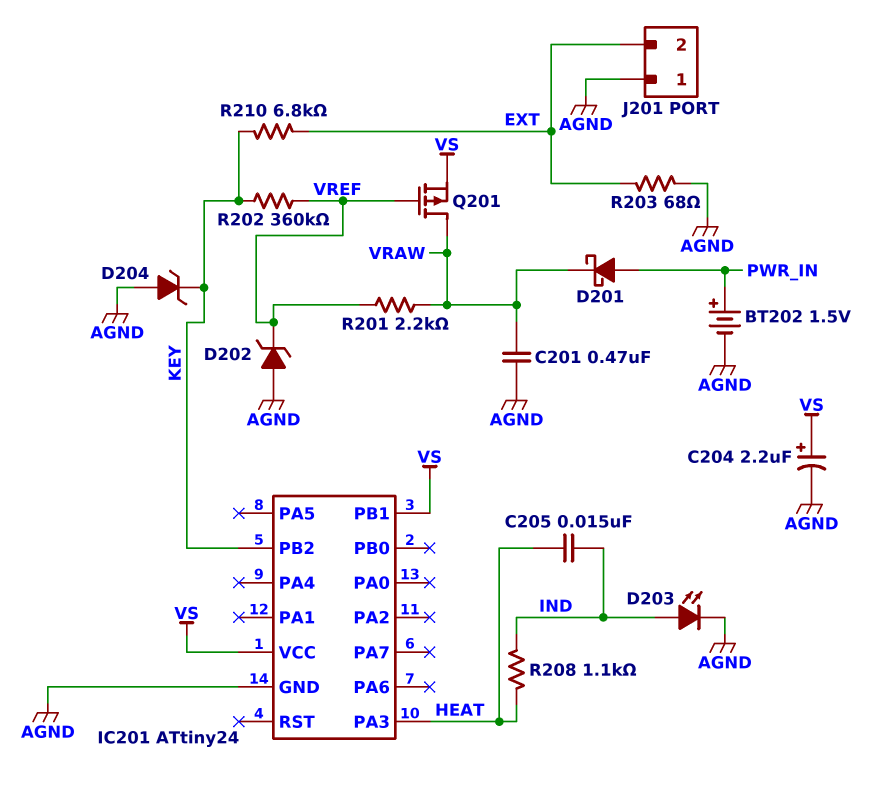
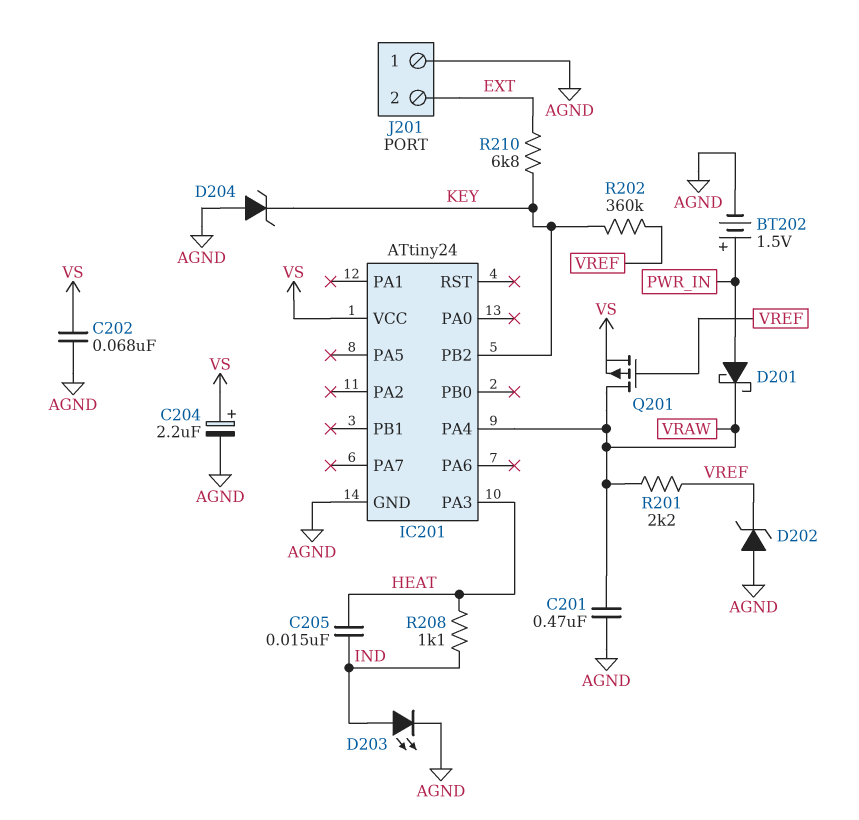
C202: none -> 68nF (AGND, VS)
IC201 pin PA4: none -> VRAW
IC201 pin PB1: VS -> none
R203: 68 (AGND, EXT) -> none

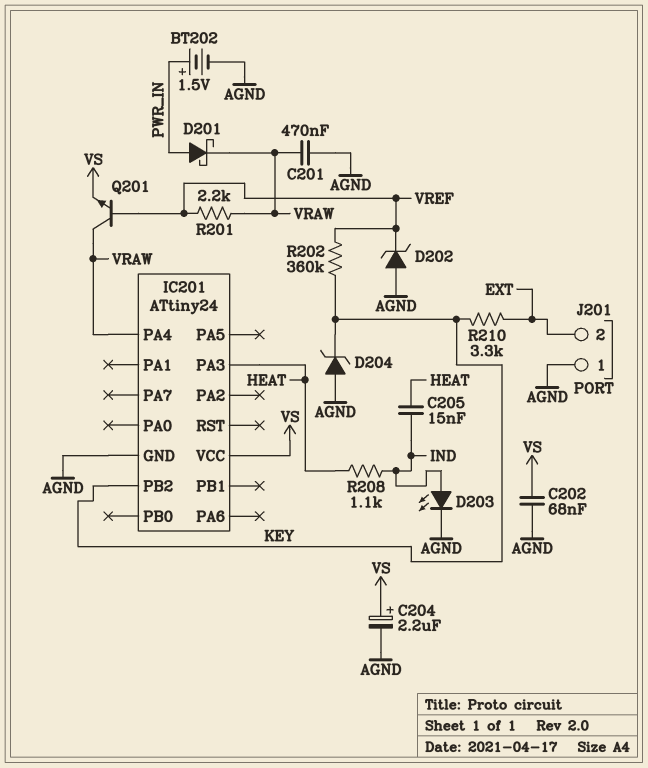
Q201: PMOS (G VREF, D VRAW, S VS) -> NPN (B VREF, C VRAW, E VS)
R210: 6.8k (EXT, KEY) -> 3.3k (EXT, KEY)

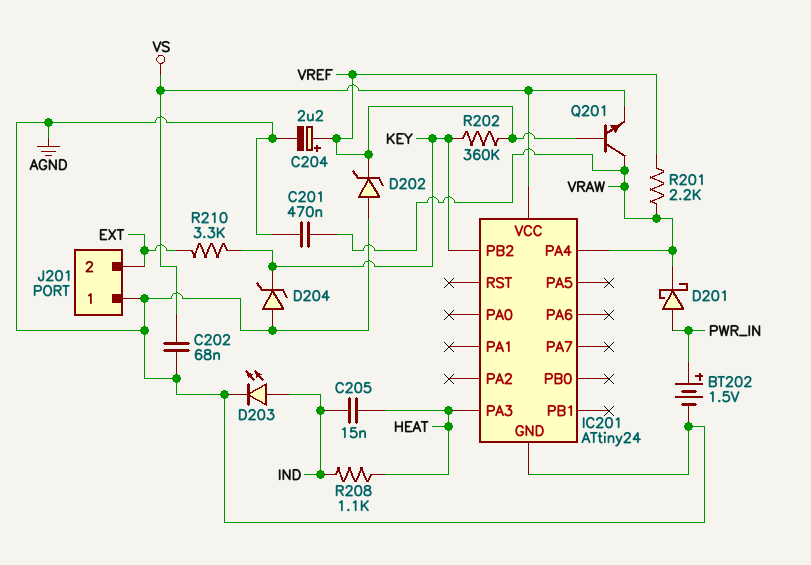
C204: 2.2uF (plus VS, minus AGND) -> 2.2uF (plus VREF, minus AGND)

